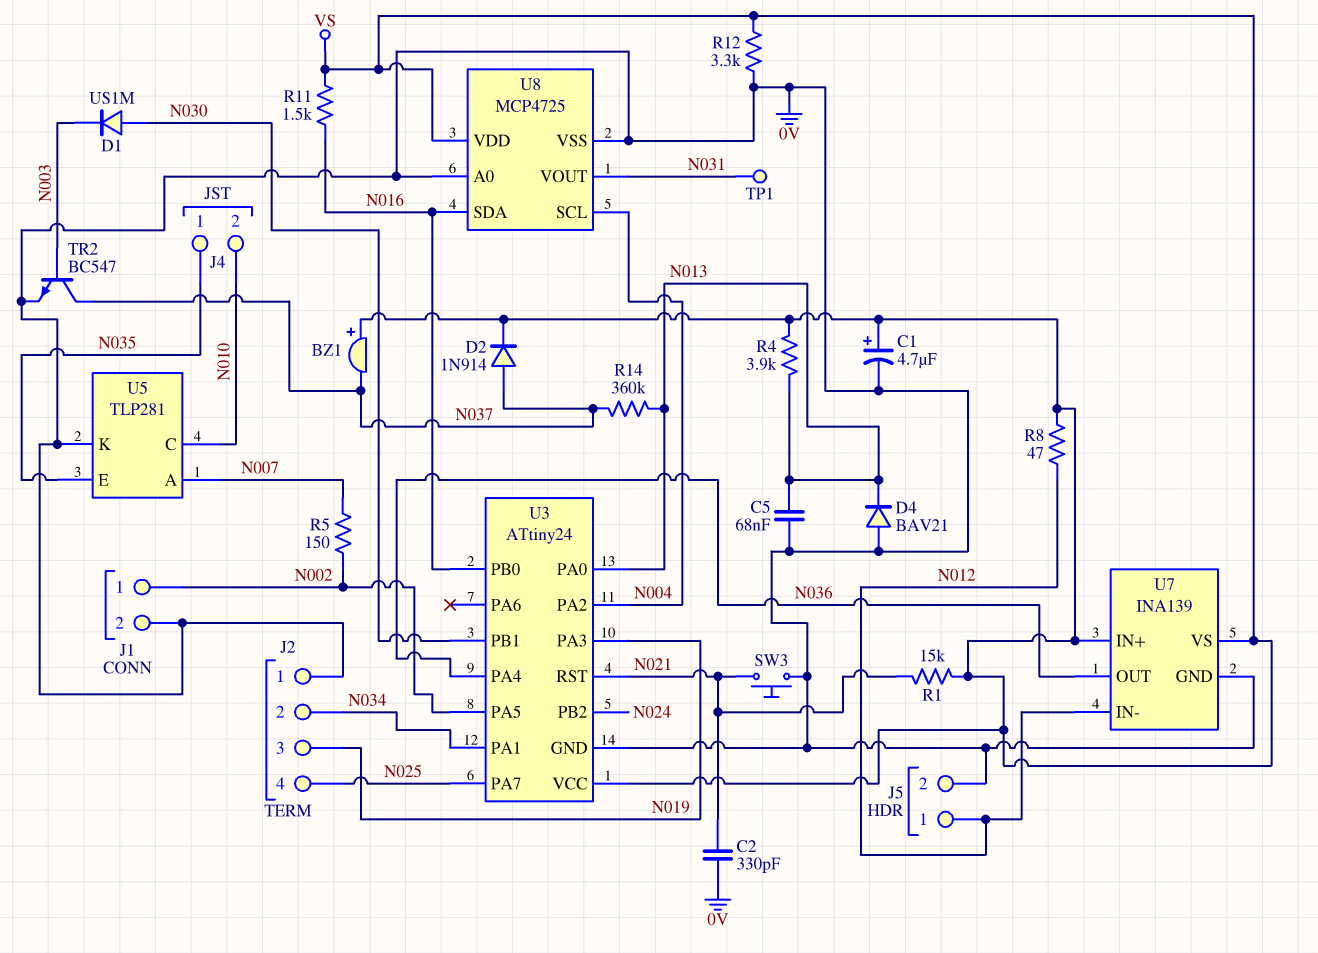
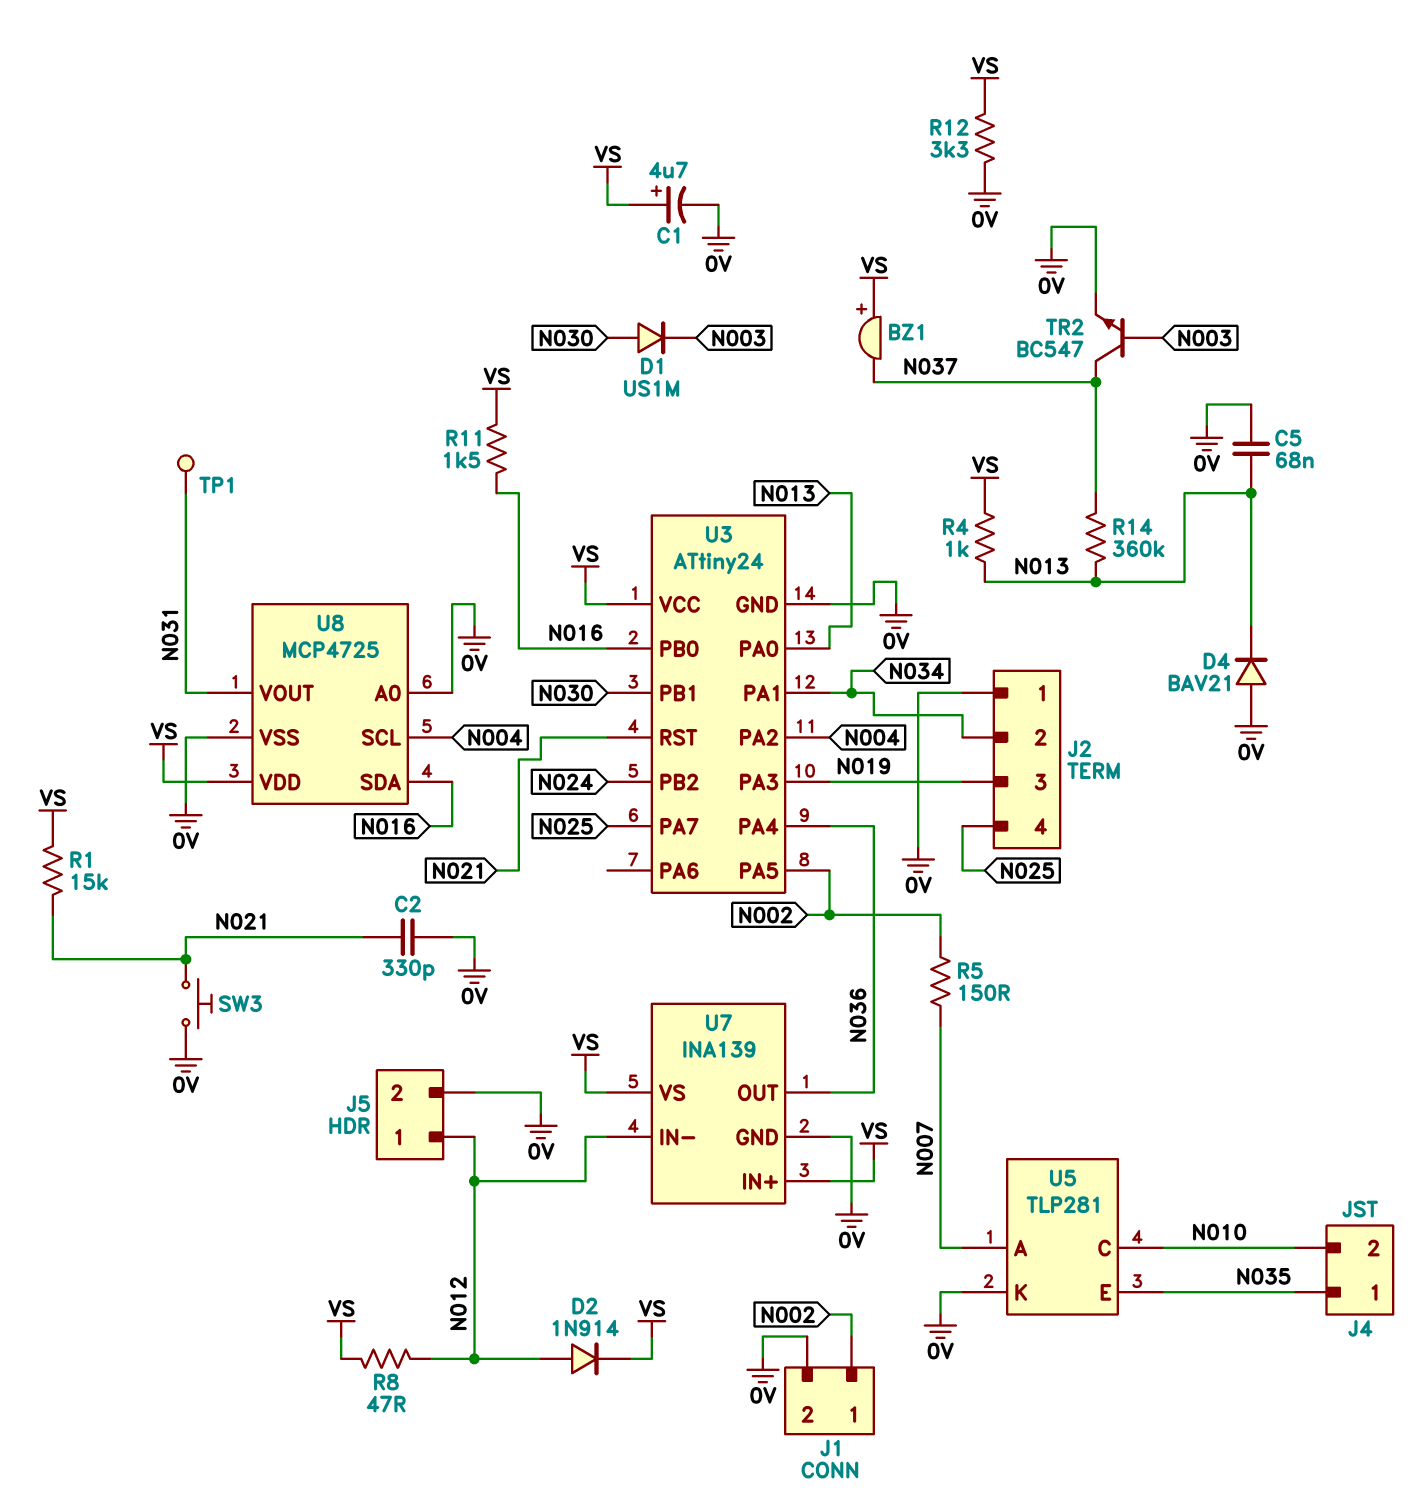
D2: diode 1N914 (A N037, K VS) -> diode 1N914 (A N012, K VS)
R4: 3.9k (N013, VS) -> 1k (N013, VS)

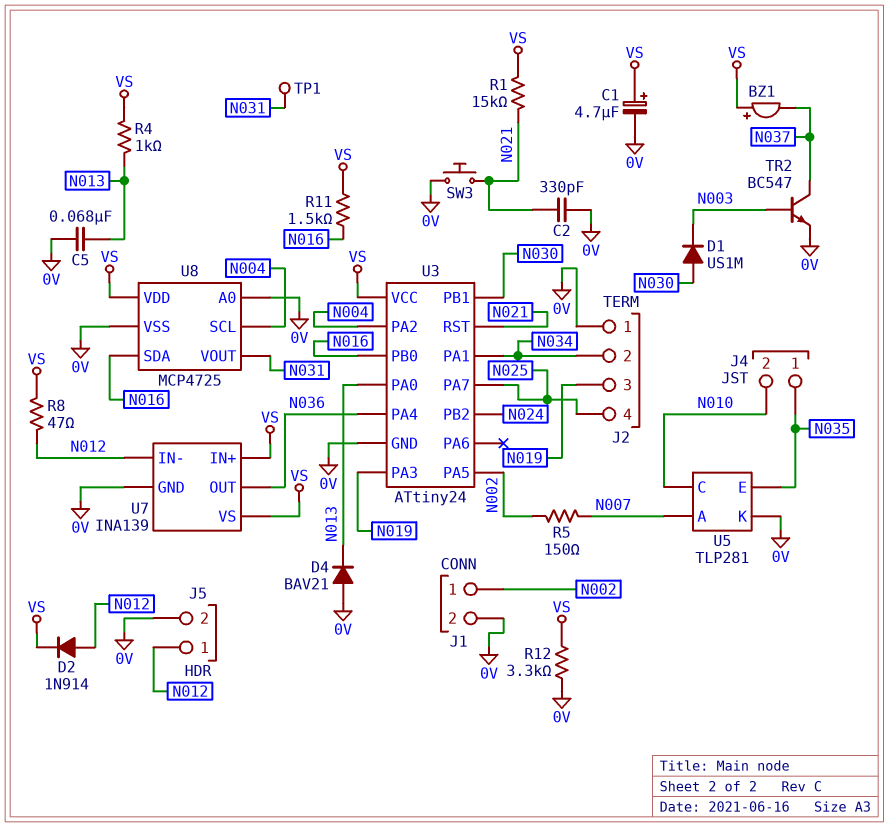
R14: 360k (N013, N037) -> none

